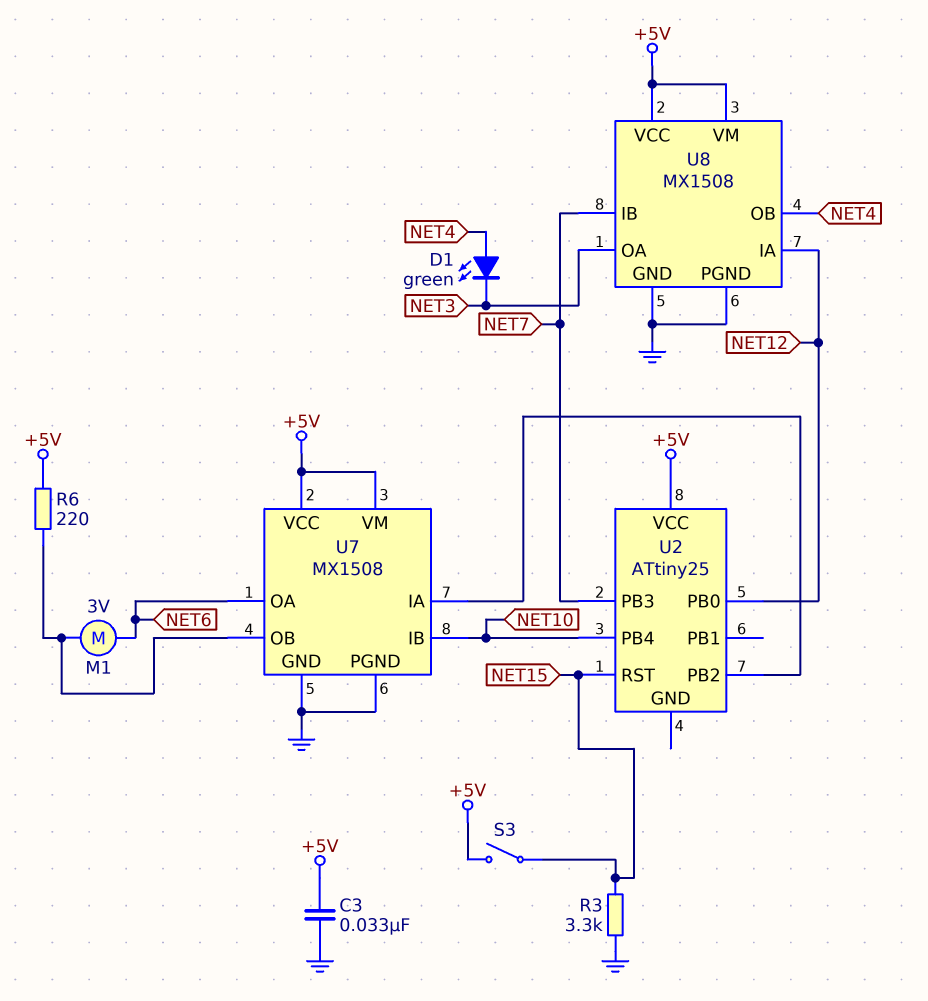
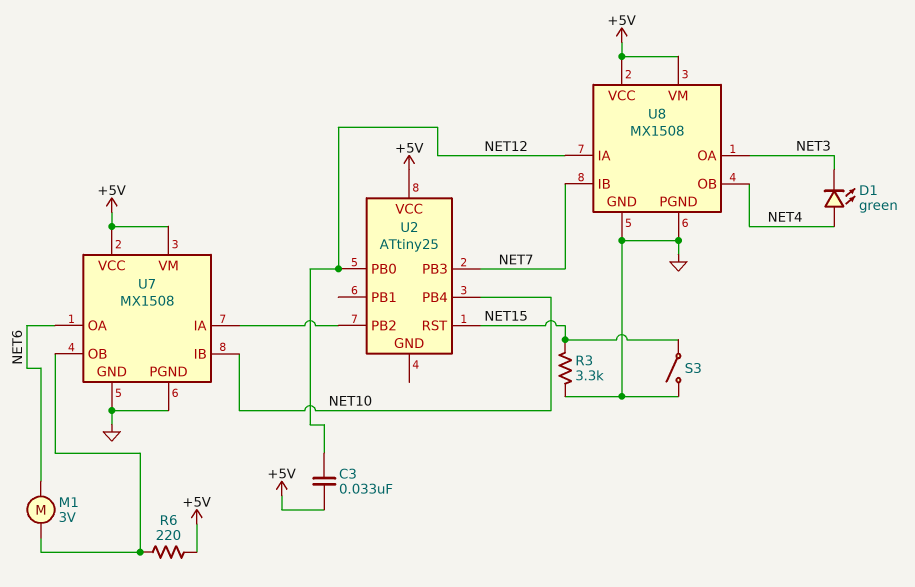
C3: 33nF (+5V, GND) -> 33nF (+5V, NET12)
S3: switch (+5V, NET15) -> switch (GND, NET15)

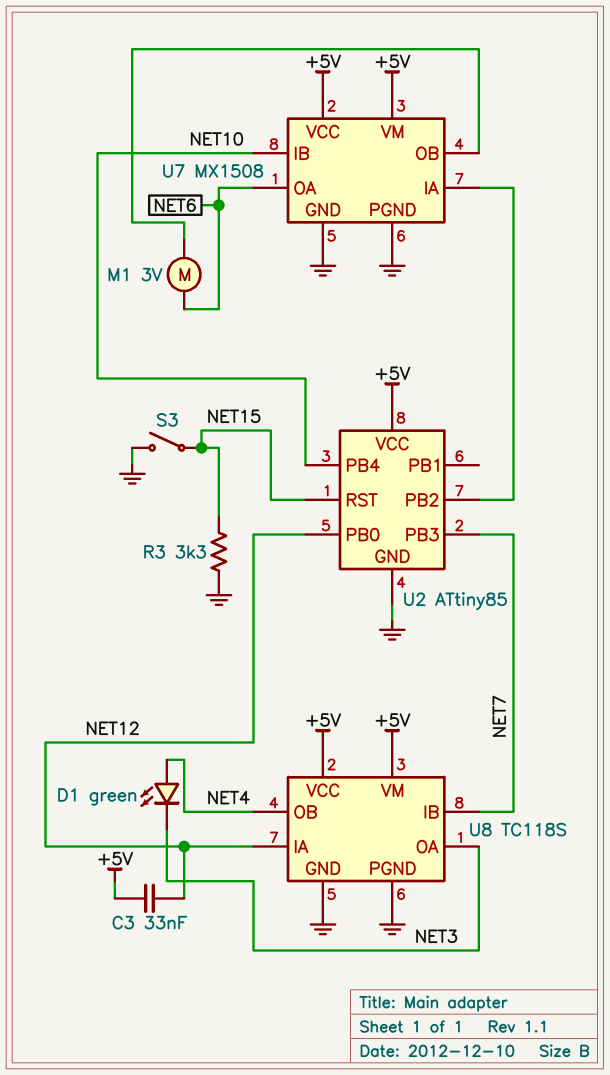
R6: 220 (+5V, U7/OB) -> none
U2: ATtiny25 -> ATtiny85
U2 pin GND: none -> GND
U8: MX1508 -> TC118S

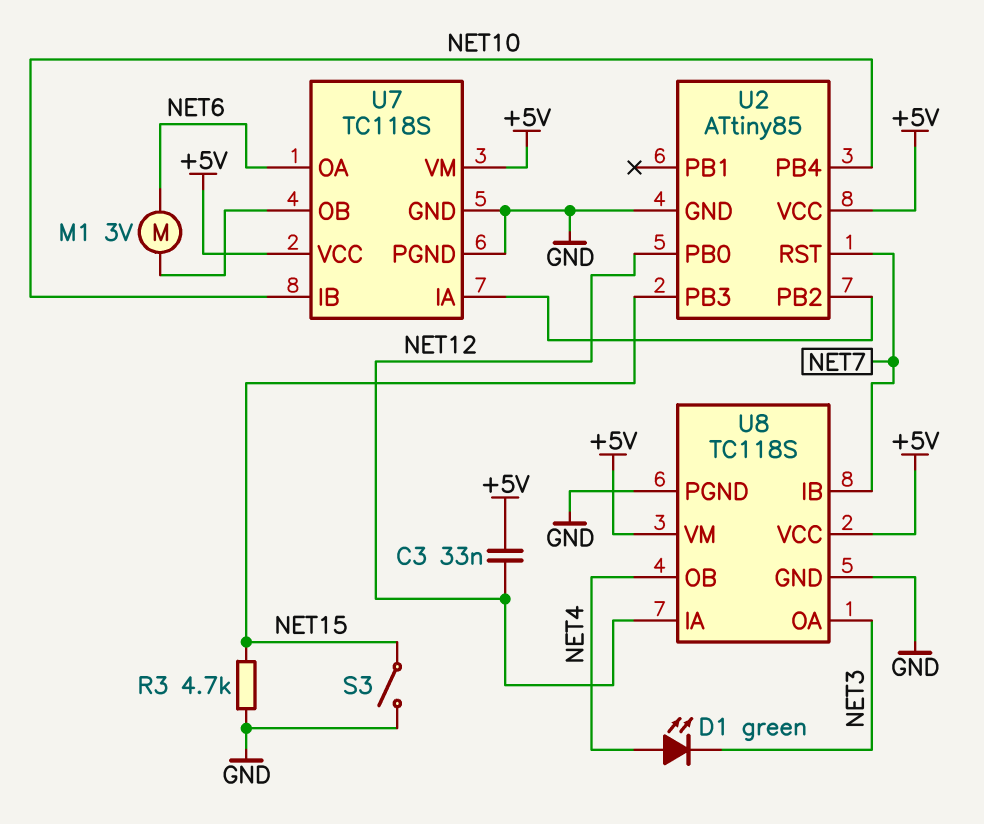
R3: 3.3k (GND, NET15) -> 4.7k (GND, NET15)
U2 pin PB3: NET7 -> NET15
U2 pin RST: NET15 -> NET7
U7: MX1508 -> TC118S

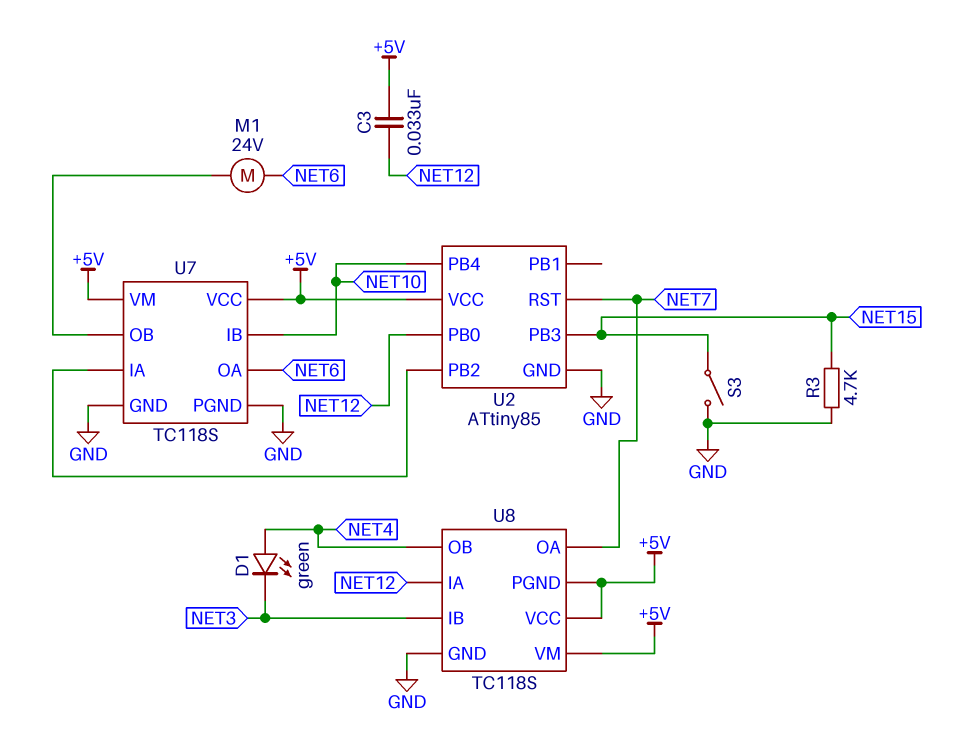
M1: motor 3V (NET6, U7/OB) -> motor 24V (NET6, U7/OB)
U8 pin IB: NET7 -> NET3
U8 pin OA: NET3 -> NET7
U8 pin PGND: GND -> +5V

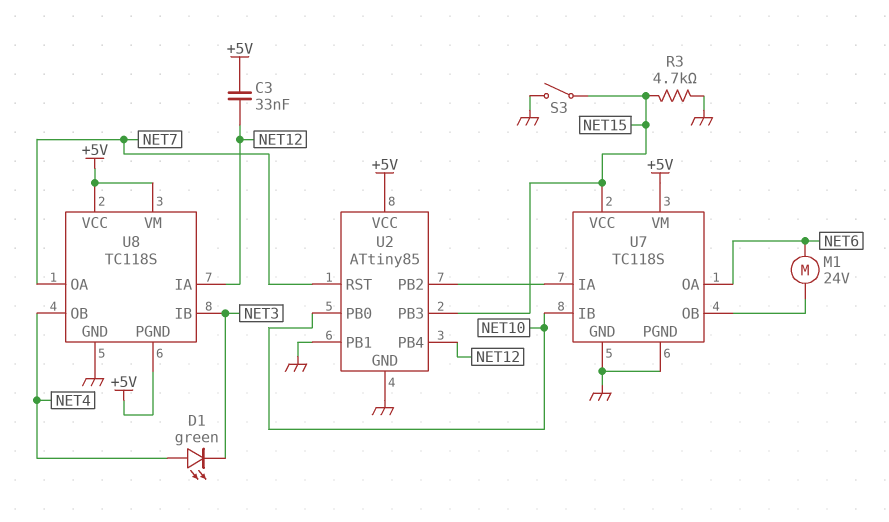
U2 pin PB0: NET12 -> NET10
U2 pin PB1: none -> GND
U2 pin PB4: NET10 -> NET12
U7 pin VCC: +5V -> NET15

